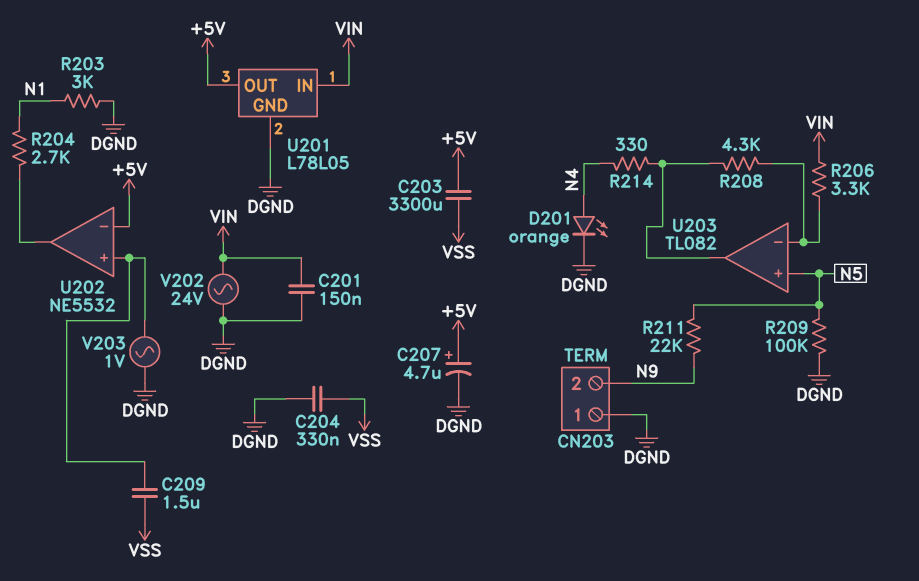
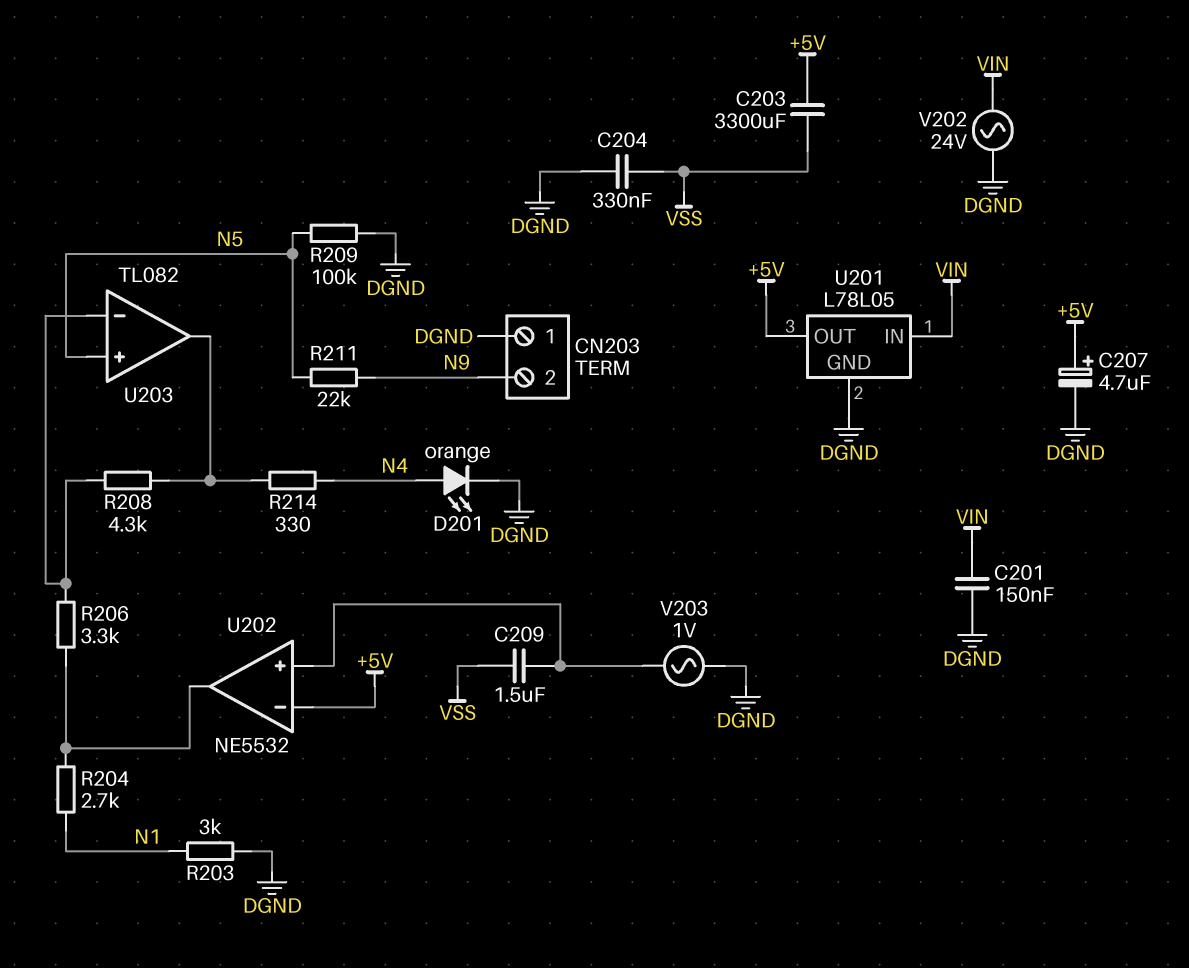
R206: 3.3k (U203/in-, VIN) -> 3.3k (U202/out, U203/in-)

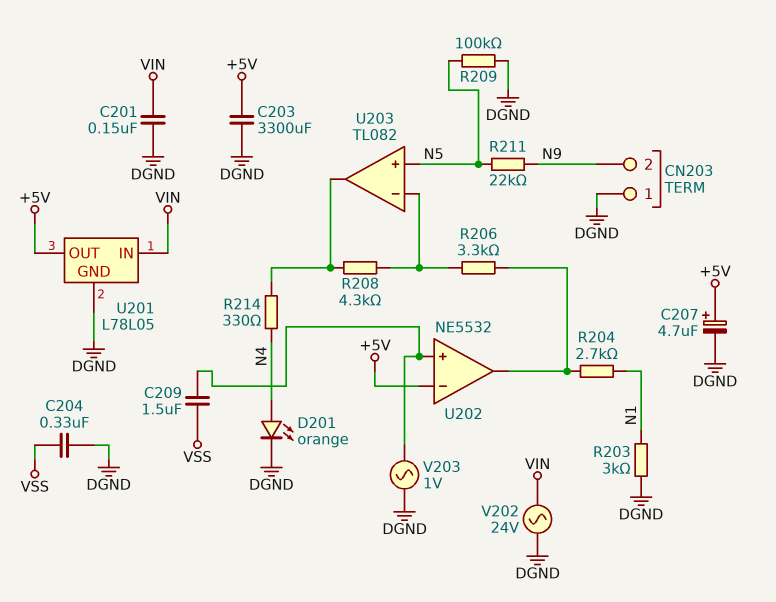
C203: 3300uF (+5V, VSS) -> 3300uF (+5V, DGND)

